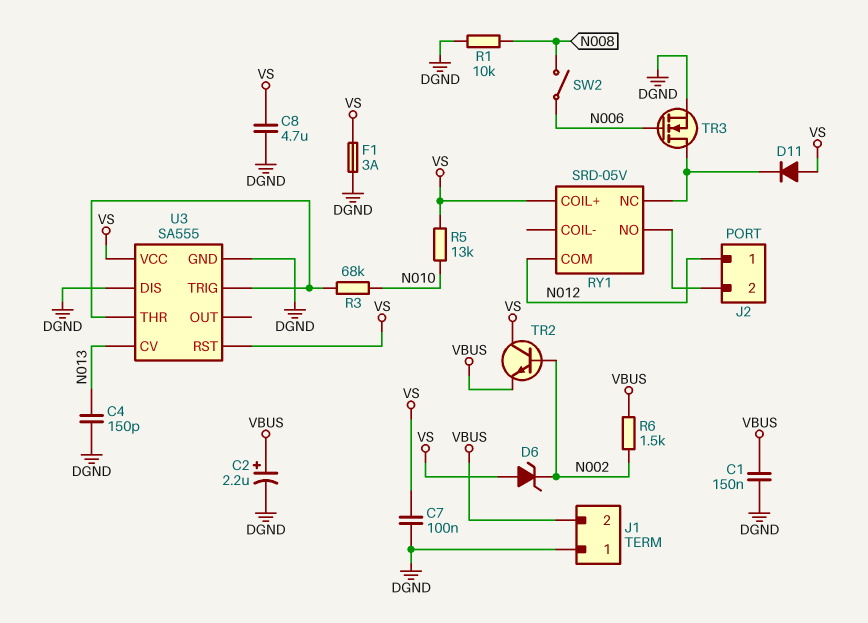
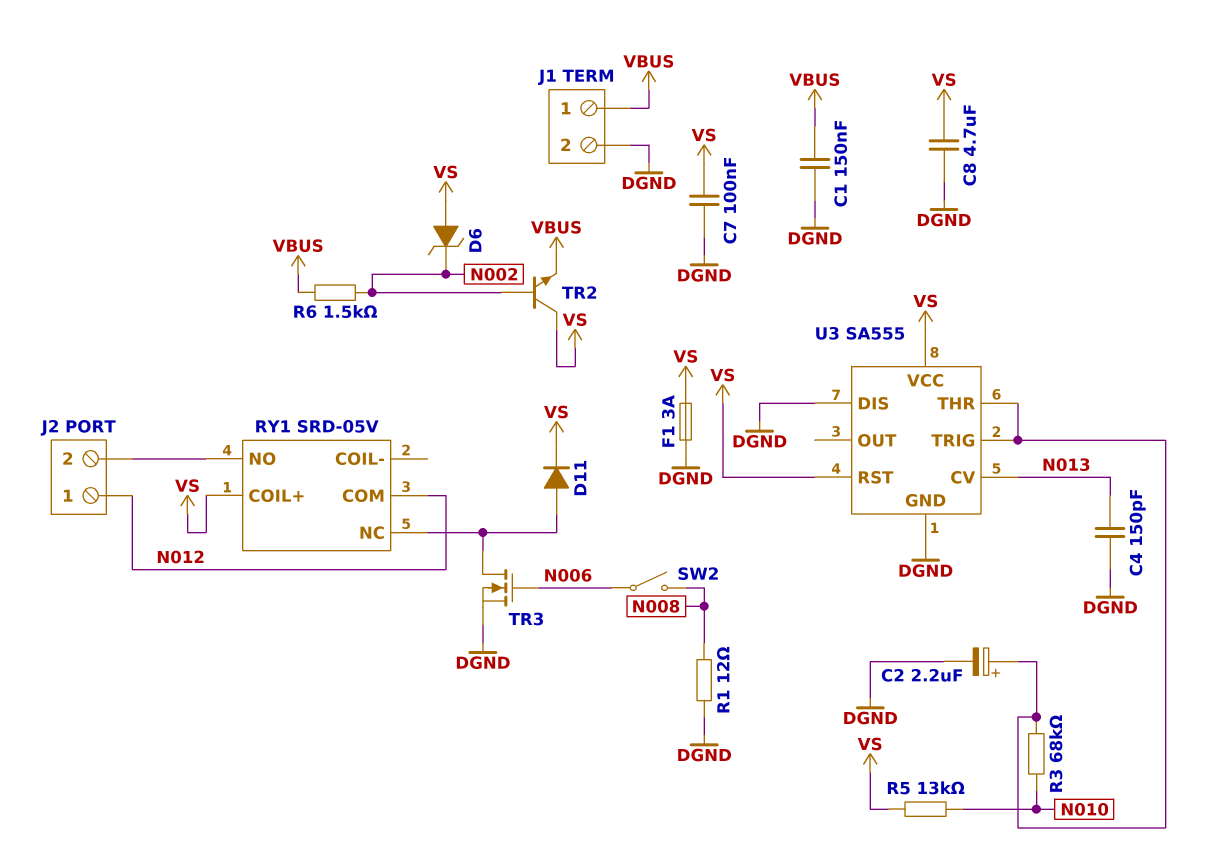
C2: 2.2uF (plus VBUS, minus DGND) -> 2.2uF (plus U3/THR, minus DGND)
D11: diode (A VS, K RY1/NC) -> diode (A RY1/NC, K VS)
J1 pin 1: DGND -> VBUS
J1 pin 2: VBUS -> DGND
R1: 10k (DGND, N008) -> 12 (DGND, N008)

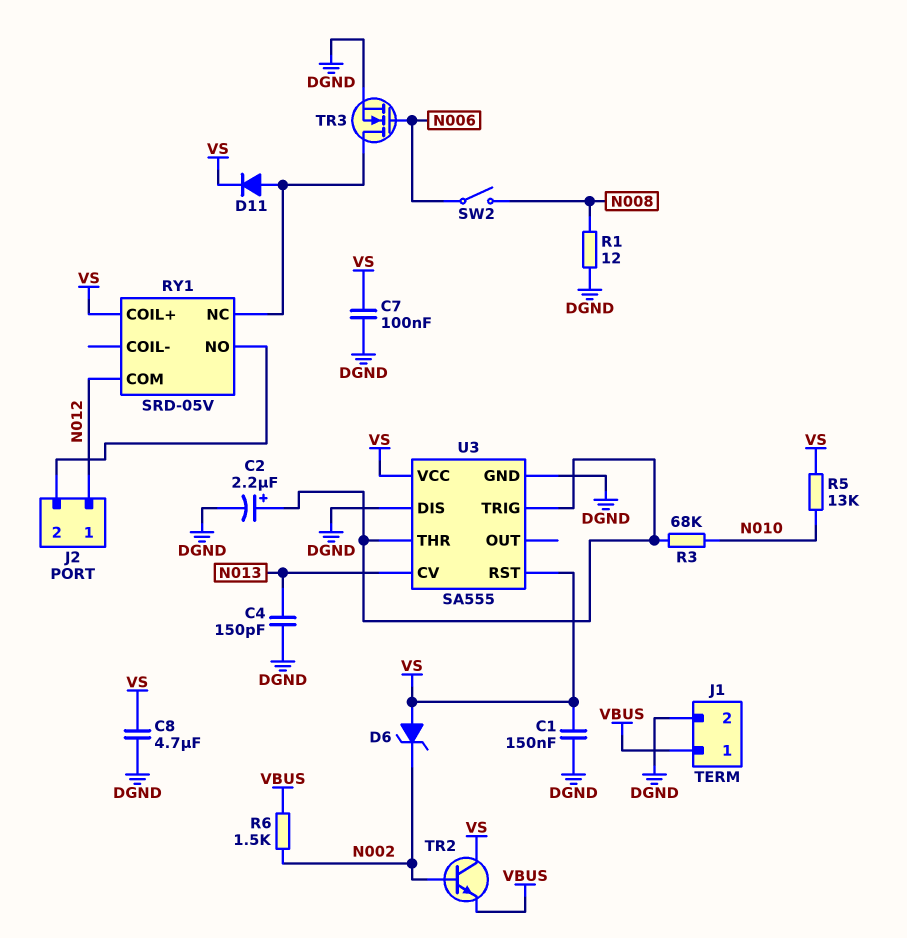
C1: 150nF (DGND, VBUS) -> 150nF (DGND, VS)
F1: 3A (DGND, VS) -> none

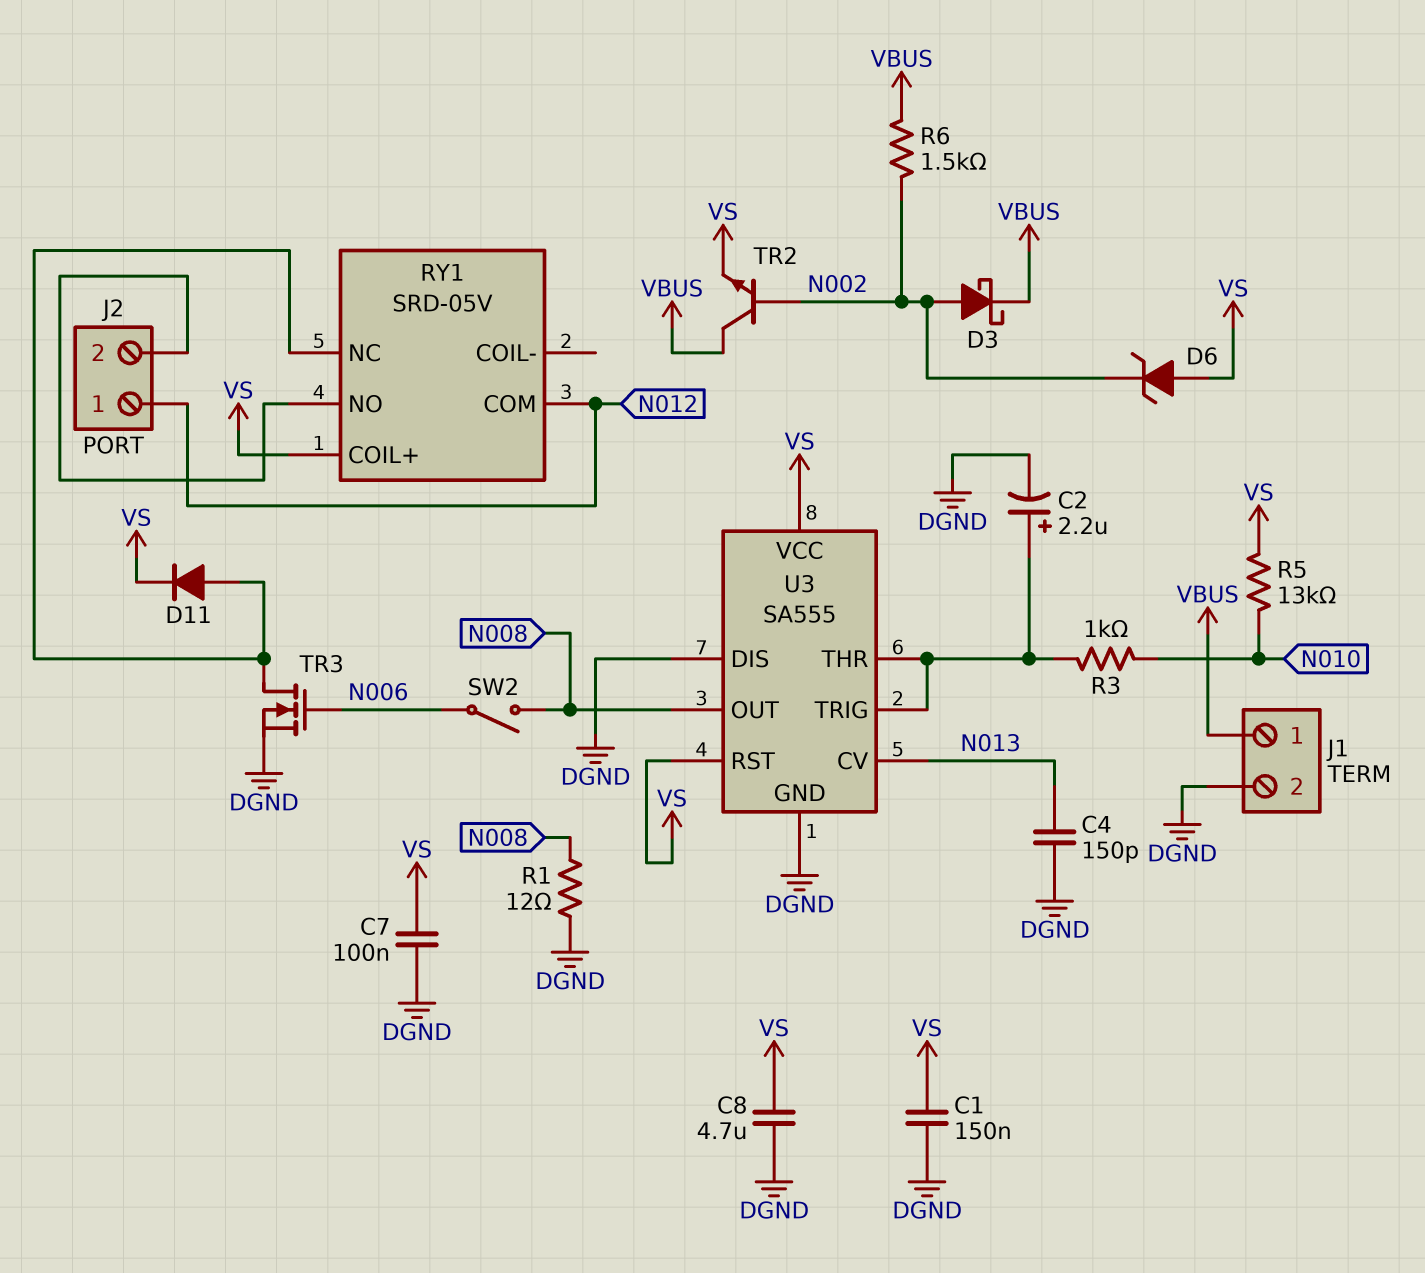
D3: none -> schottky (A N002, K VBUS)
R3: 68k (N010, U3/THR) -> 1k (N010, U3/THR)
TR2: NPN (B N002, C VS, E VBUS) -> NPN (B N002, C VBUS, E VS)
U3 pin OUT: none -> N008

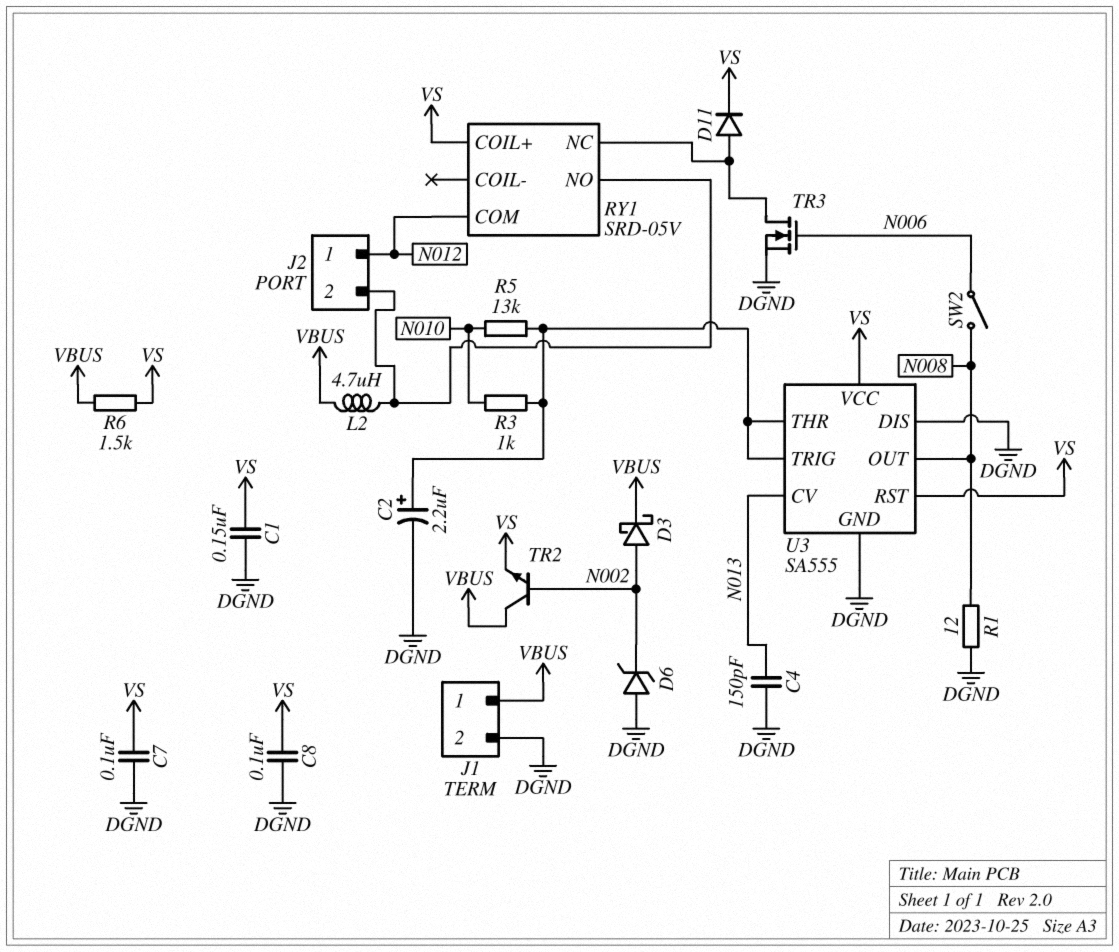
C8: 4.7uF (DGND, VS) -> 100nF (DGND, VS)
D6: zener (A VS, K N002) -> zener (A DGND, K N002)
L2: none -> 4.7uH (J2/2, VBUS)
R5: 13k (N010, VS) -> 13k (N010, U3/THR)
R6: 1.5k (N002, VBUS) -> 1.5k (VBUS, VS)

